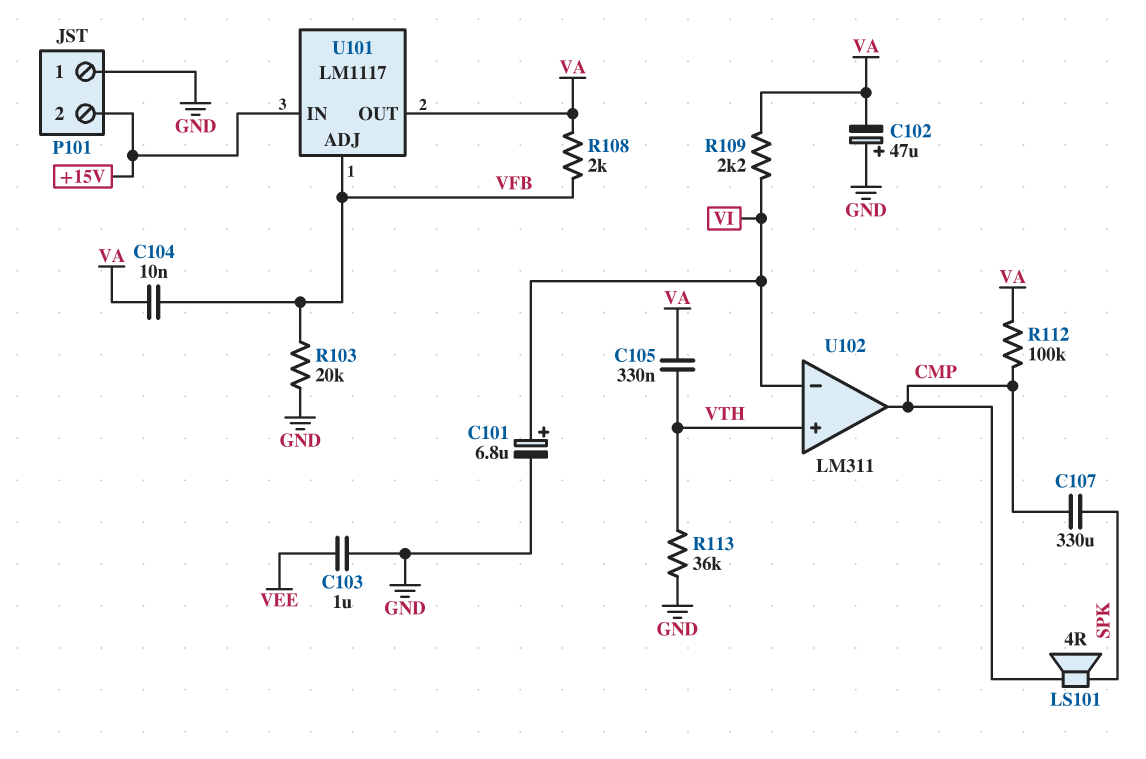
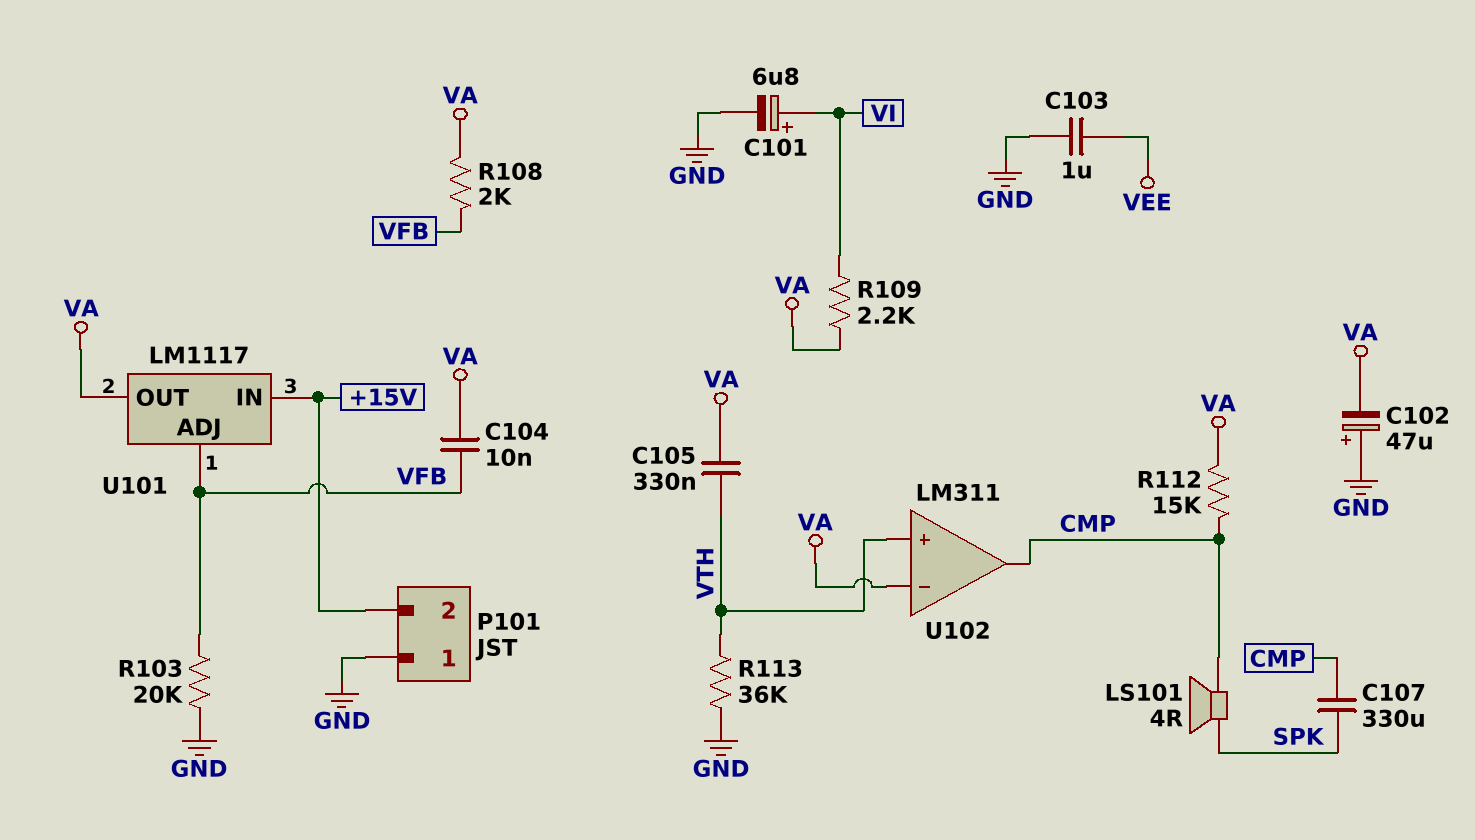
R112: 100k (CMP, VA) -> 15k (CMP, VA)
U102 pin in-: VI -> VA

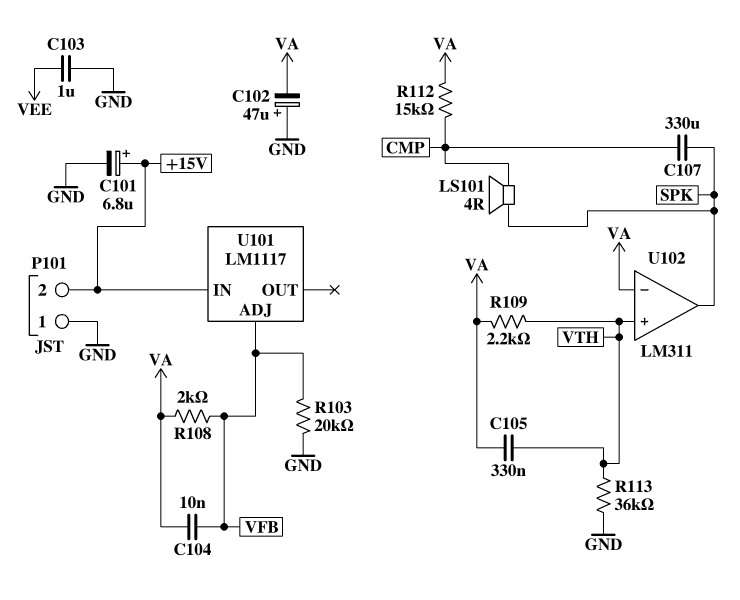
C101: 6.8uF (plus VI, minus GND) -> 6.8uF (plus +15V, minus GND)
R109: 2.2k (VA, VI) -> 2.2k (VA, VTH)
U101 pin OUT: VA -> none
U102 pin out: CMP -> SPK

